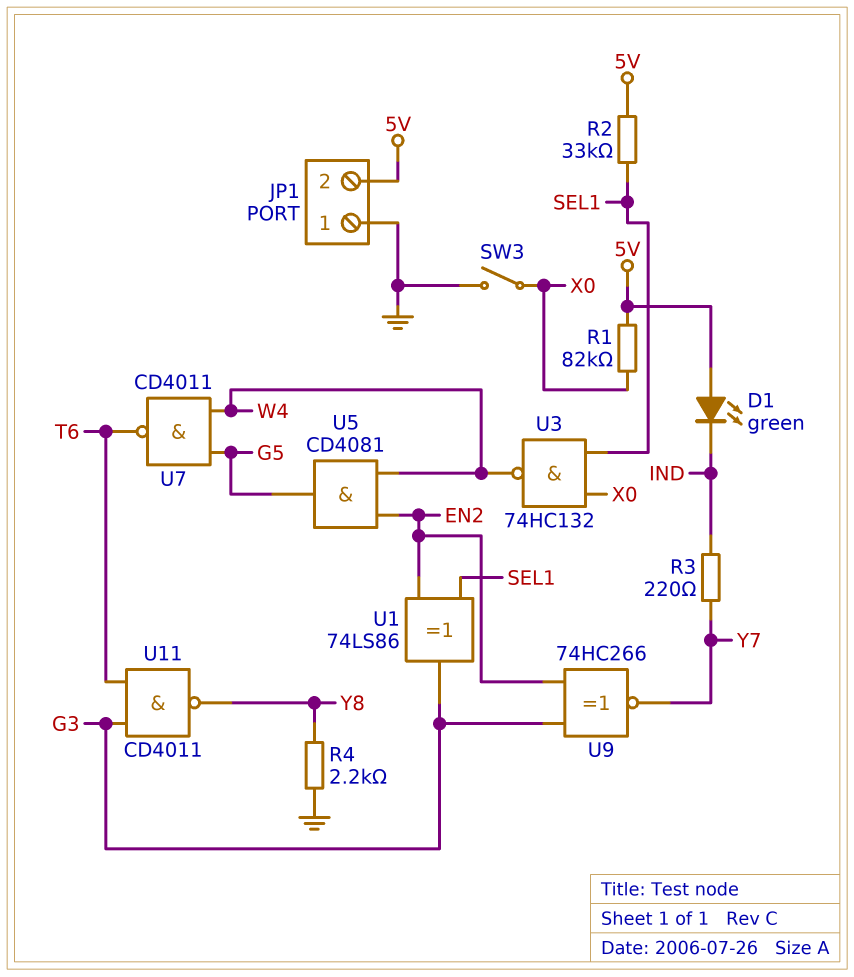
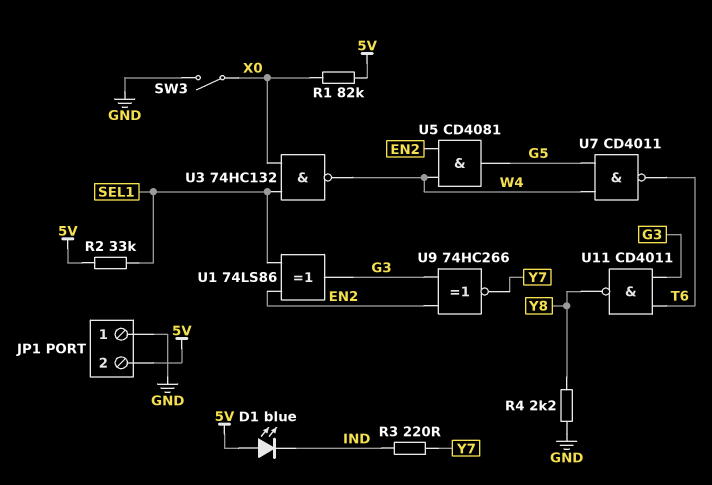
D1: LED green (A 5V, K IND) -> LED blue (A 5V, K IND)

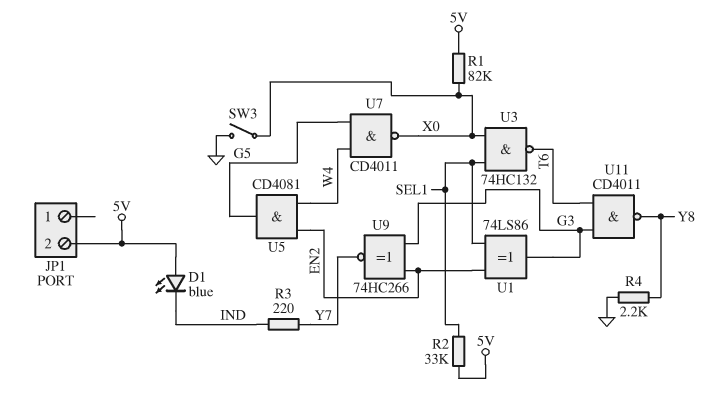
JP1 pin 1: GND -> none
U3: NAND 74HC132 (in SEL1, in X0, out W4) -> NAND 74HC132 (in SEL1, in X0, out T6)
U7: NAND CD4011 (in G5, in W4, out T6) -> NAND CD4011 (in G5, in W4, out X0)

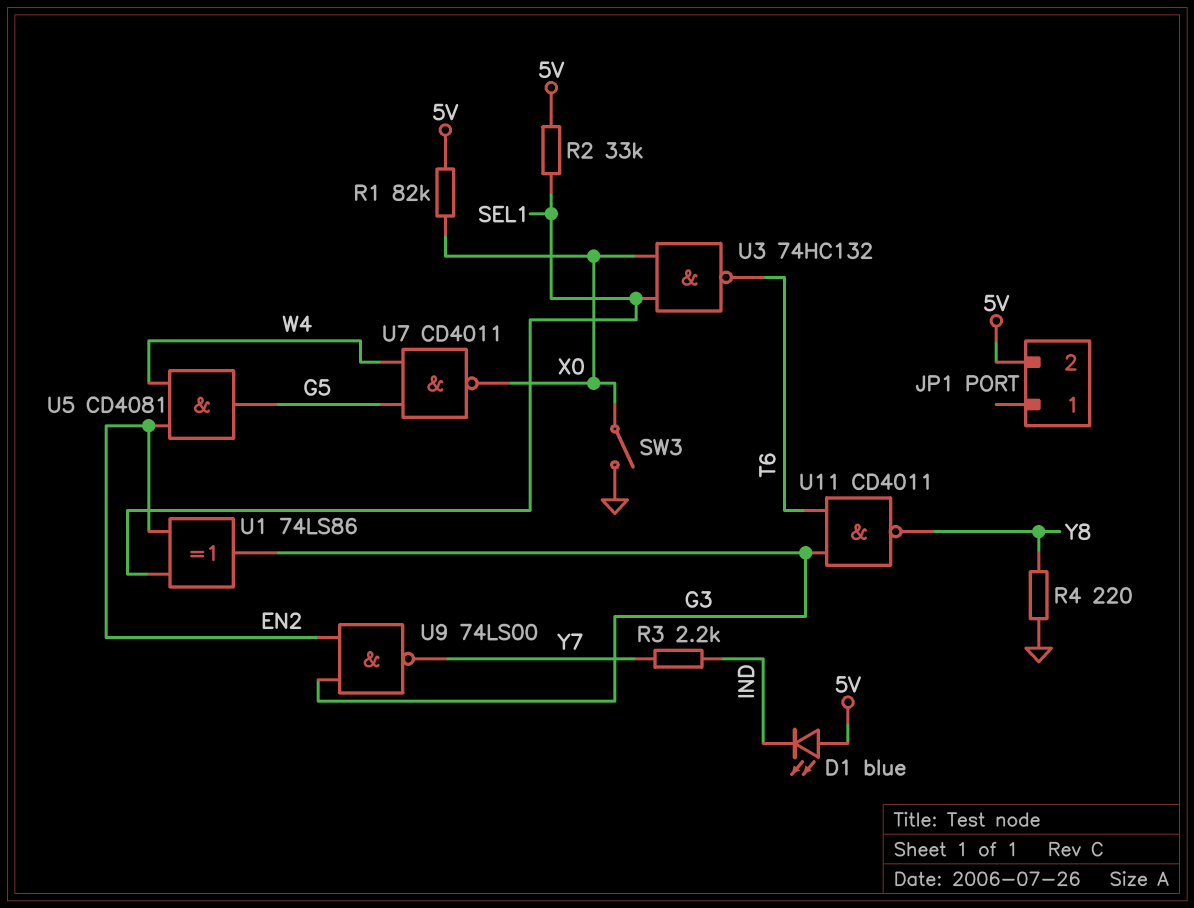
R3: 220 (IND, Y7) -> 2.2k (IND, Y7)
R4: 2.2k (GND, Y8) -> 220 (GND, Y8)
U9: XNOR 74HC266 (in EN2, in G3, out Y7) -> NAND 74LS00 (in EN2, in G3, out Y7)

